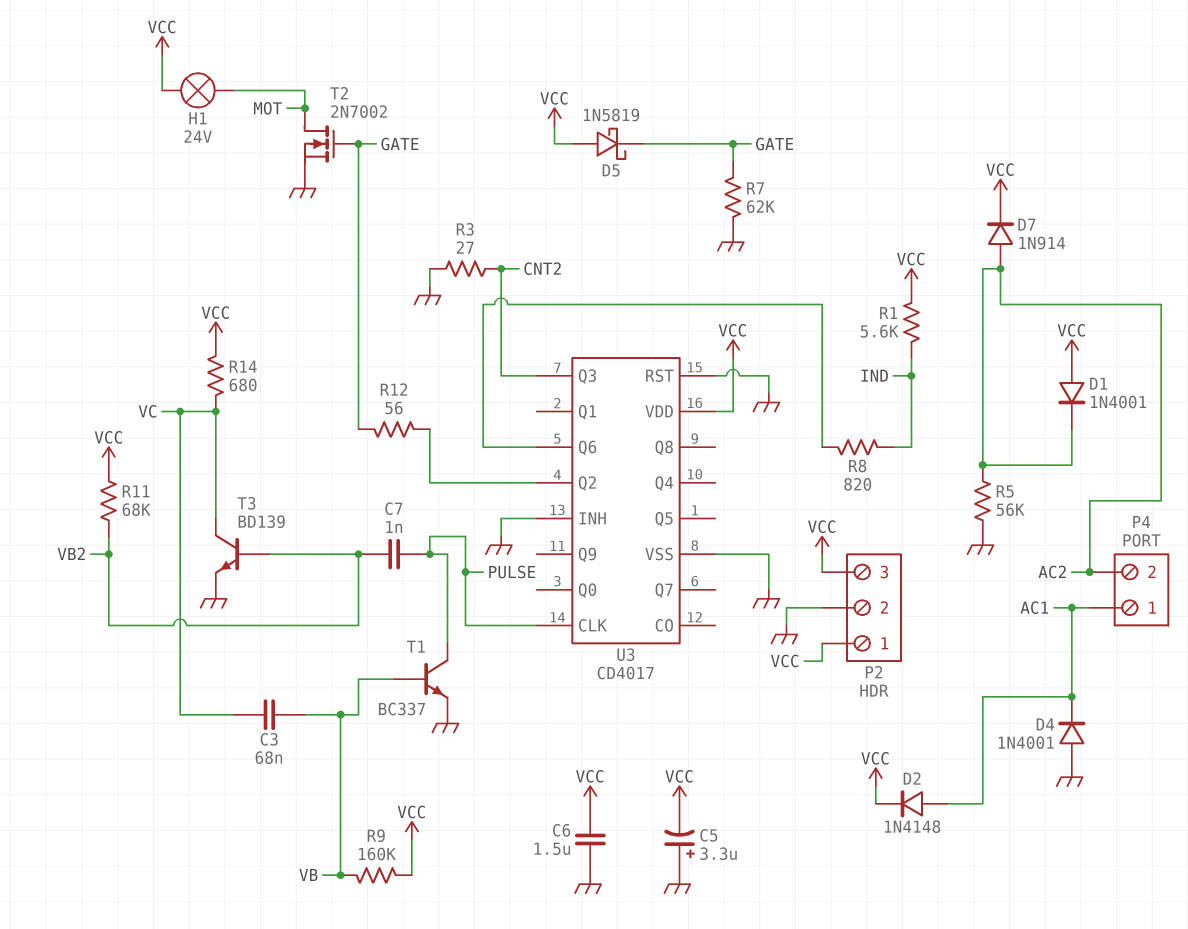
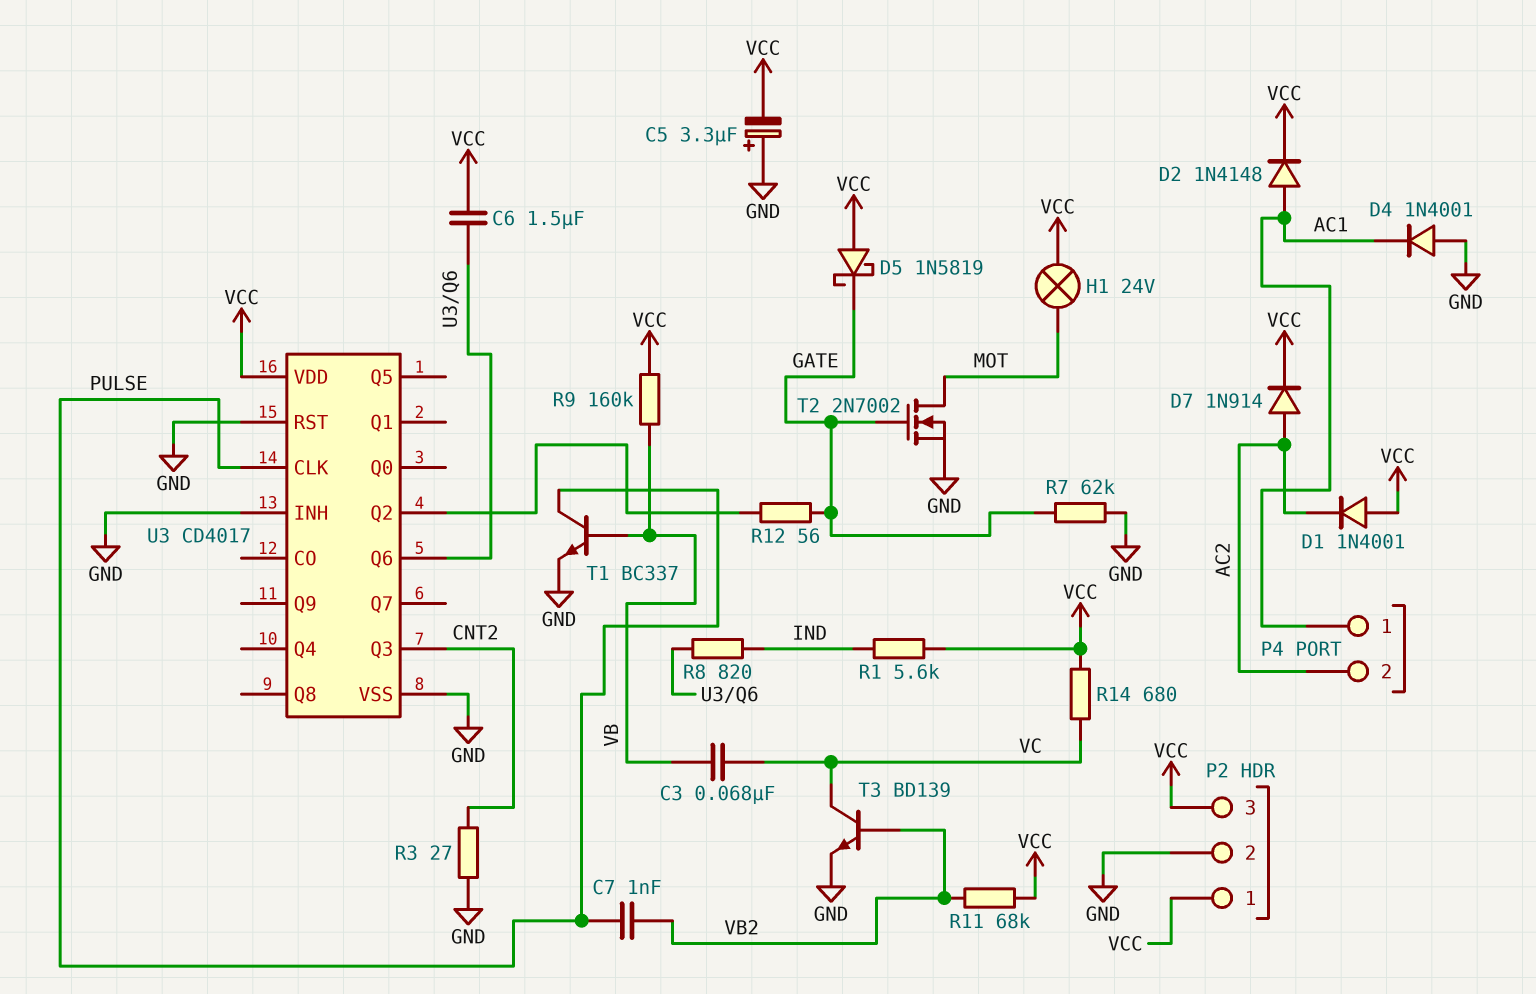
C6: 1.5uF (GND, VCC) -> 1.5uF (U3/Q6, VCC)
R5: 56k (AC2, GND) -> none

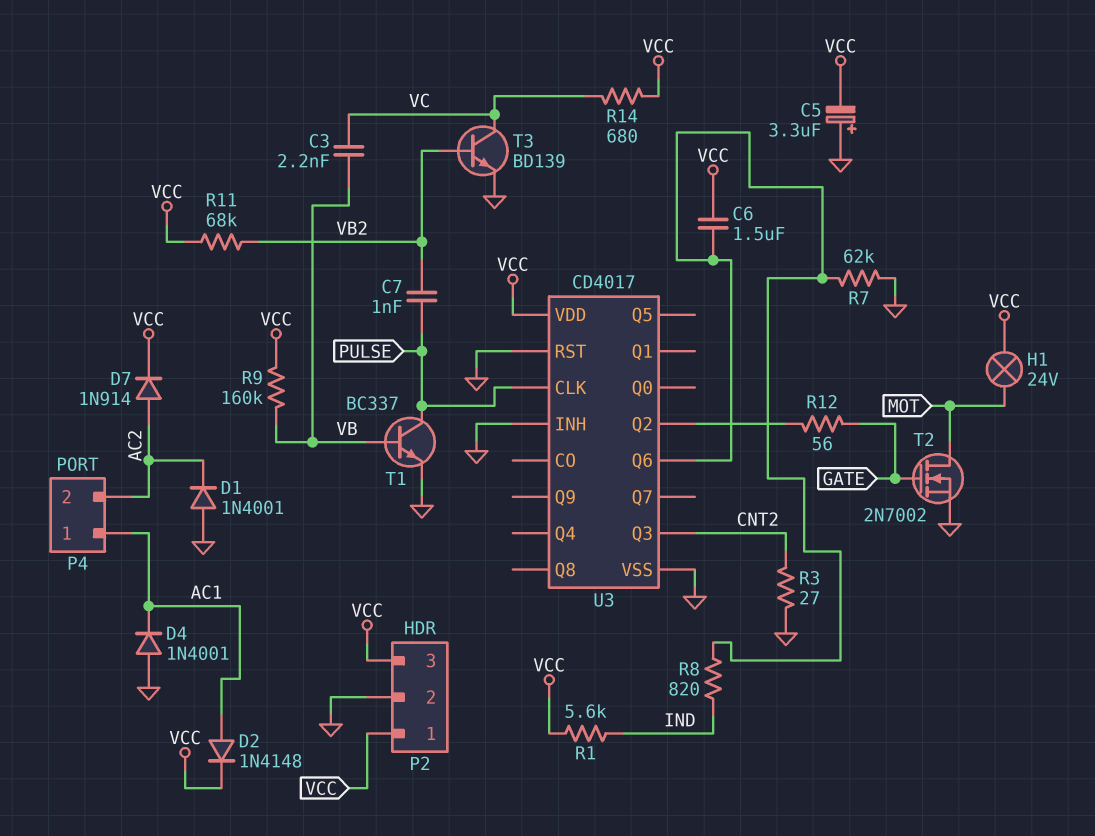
C3: 68nF (VB, VC) -> 2.2nF (VB, VC)
D1: diode 1N4001 (A VCC, K AC2) -> diode 1N4001 (A GND, K AC2)
D5: schottky 1N5819 (A VCC, K GATE) -> none
R7: 62k (GATE, GND) -> 62k (GND, U3/Q6)

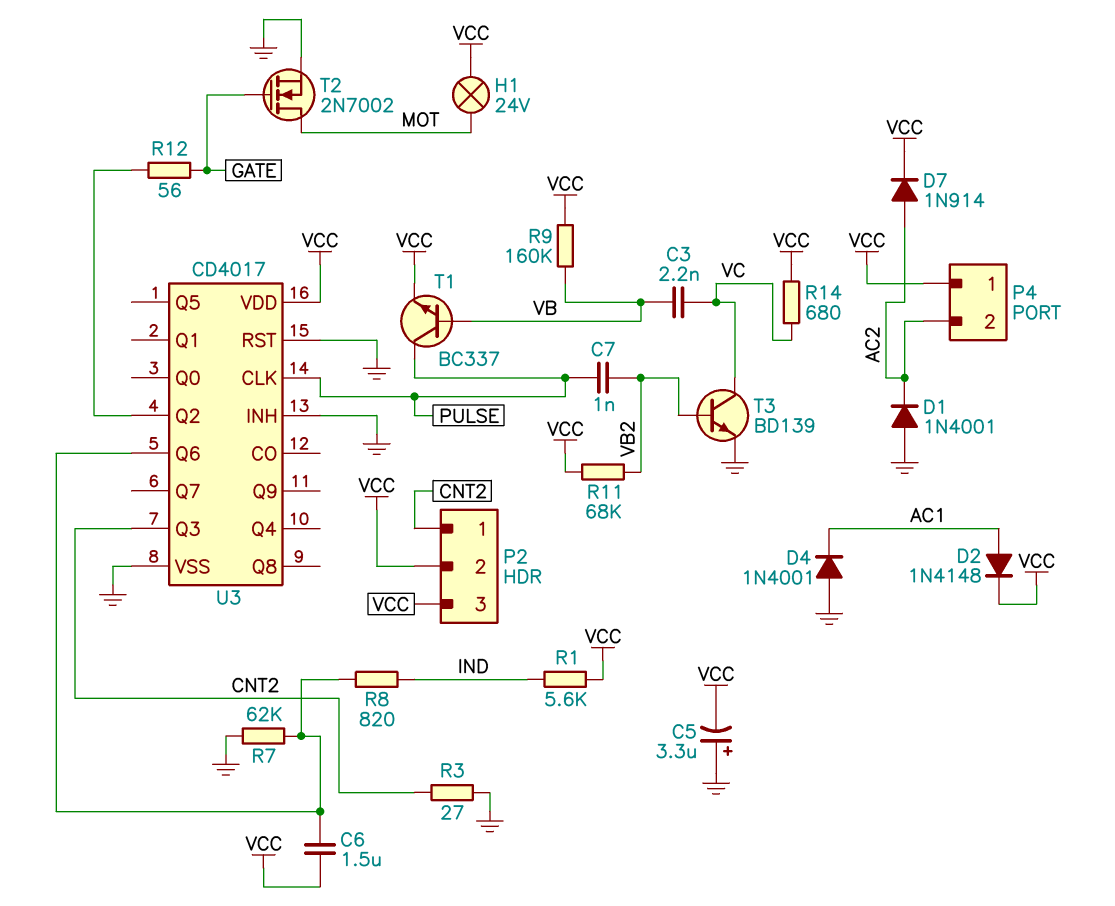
P2 pin 1: VCC -> CNT2
P2 pin 2: GND -> VCC
P4 pin 1: AC1 -> VCC
T1: NPN BC337 (B VB, C PULSE, E GND) -> NPN BC337 (B VB, C PULSE, E VCC)

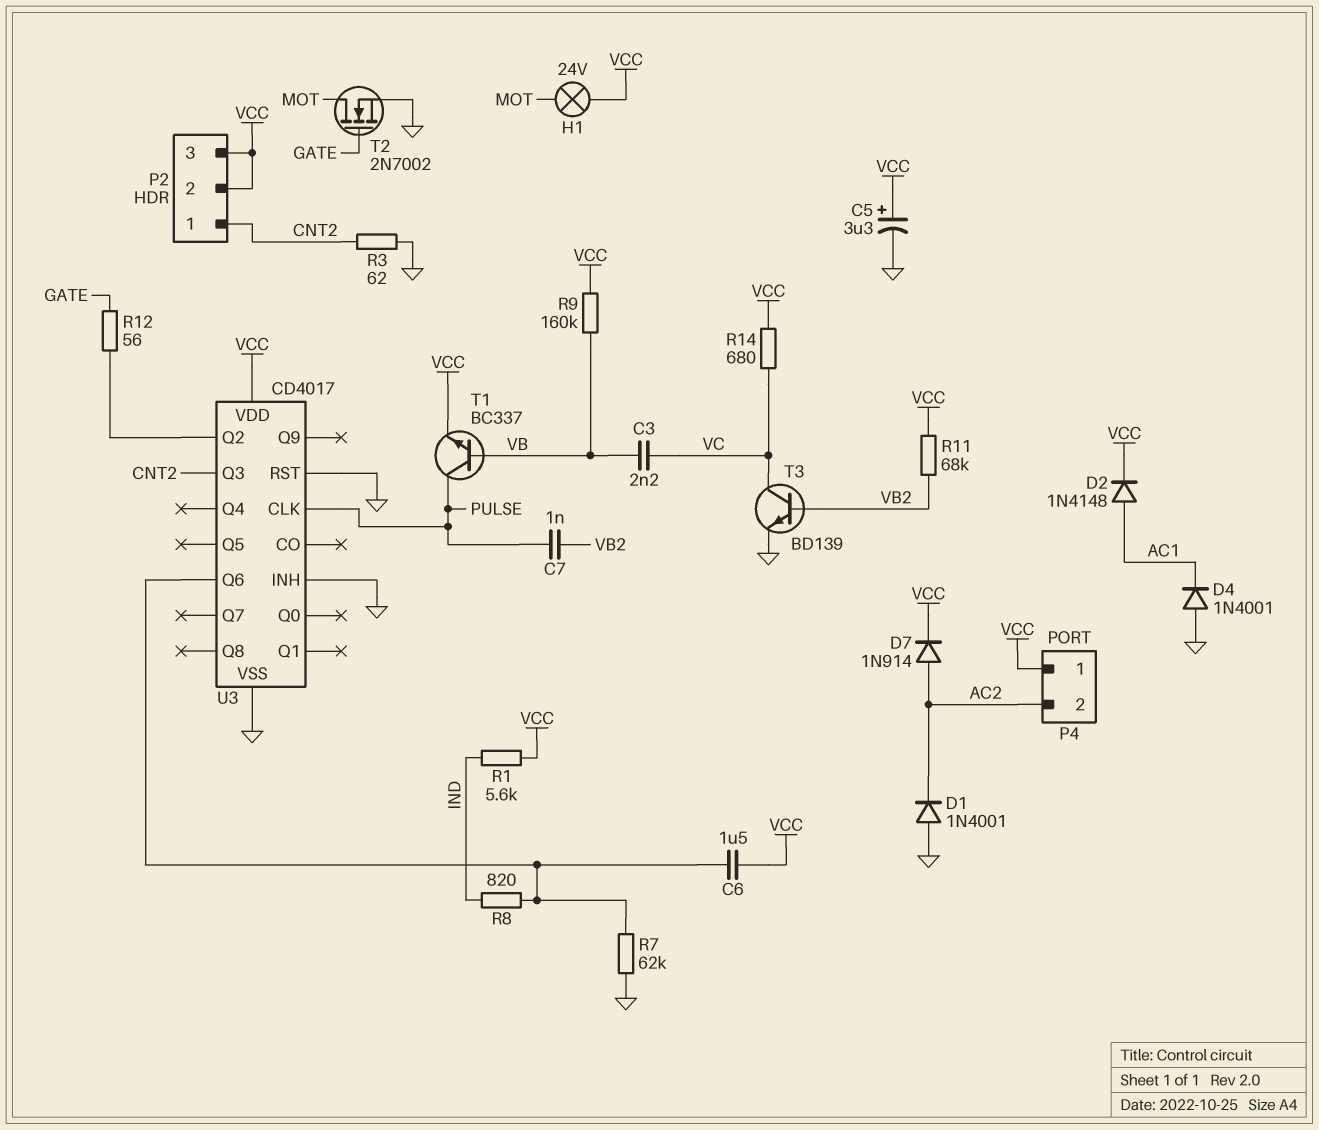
C5: 3.3uF (plus GND, minus VCC) -> 3.3uF (plus VCC, minus GND)
R3: 27 (CNT2, GND) -> 62 (CNT2, GND)

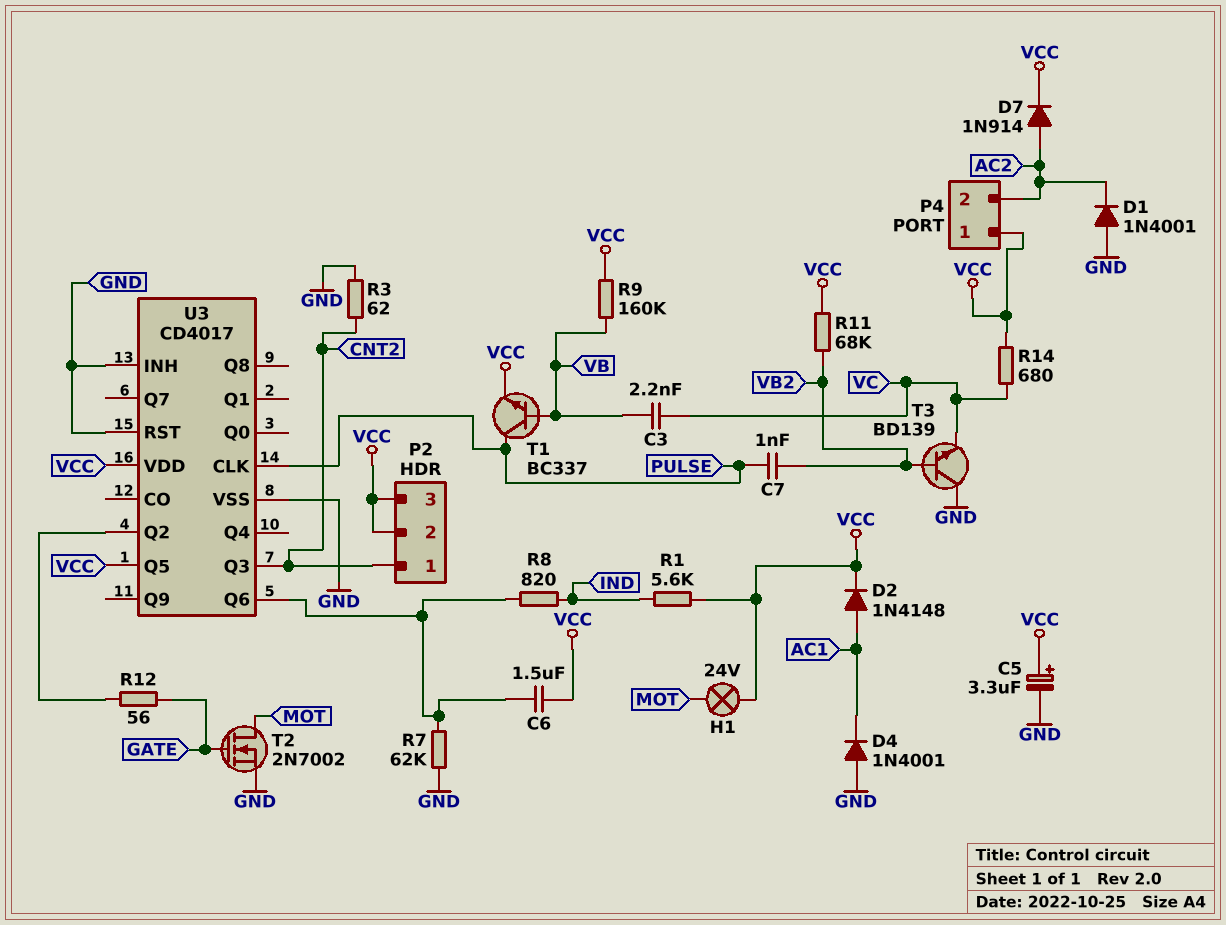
T3: NPN BD139 (B VB2, C VC, E GND) -> NPN BD139 (B VB2, C GND, E VC)
U3 pin Q5: none -> VCC

